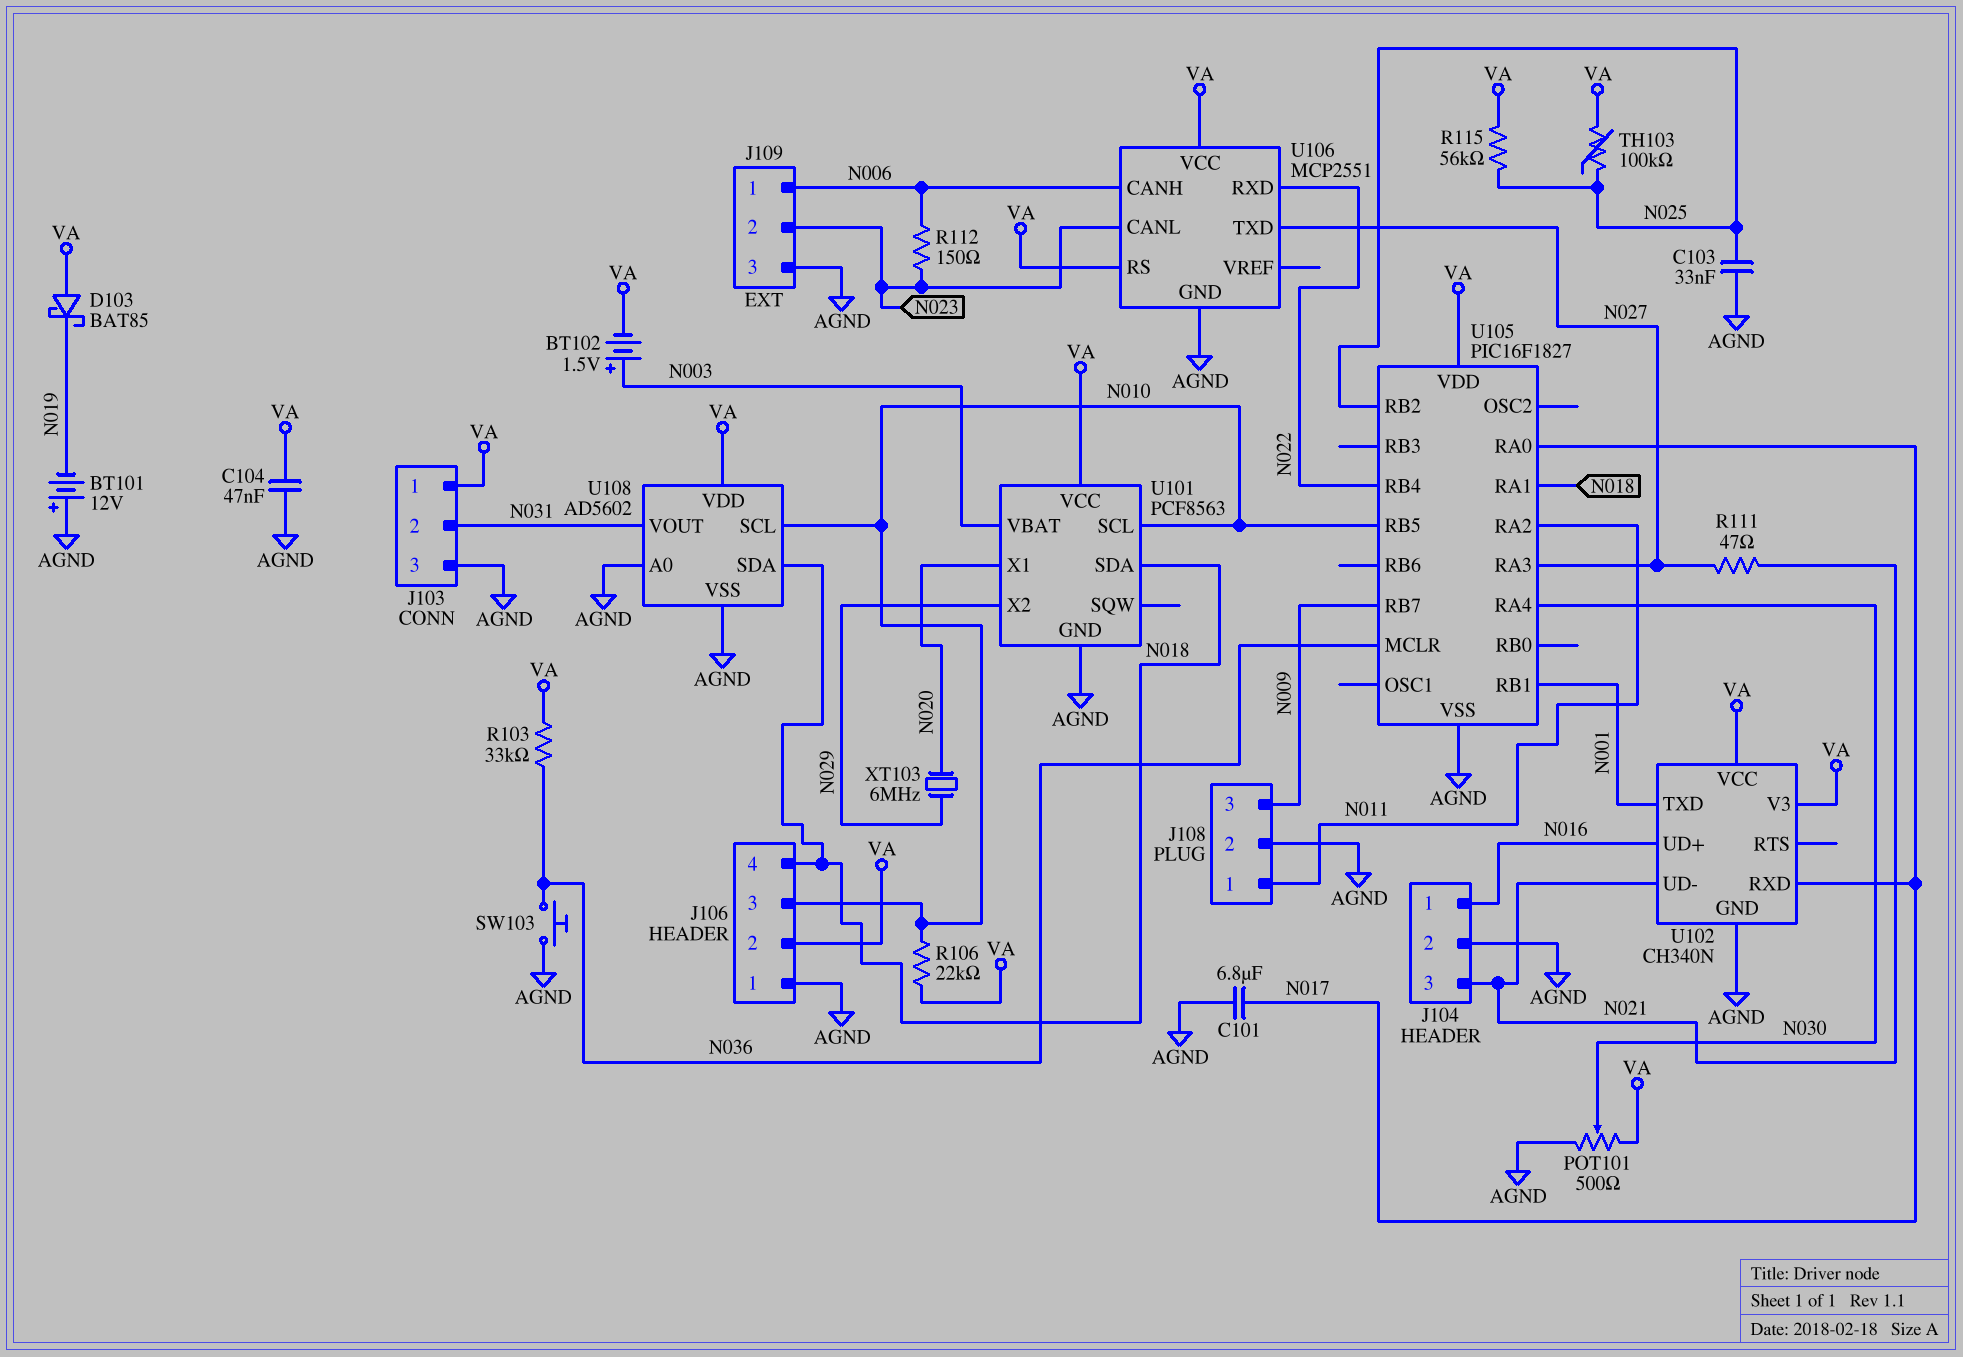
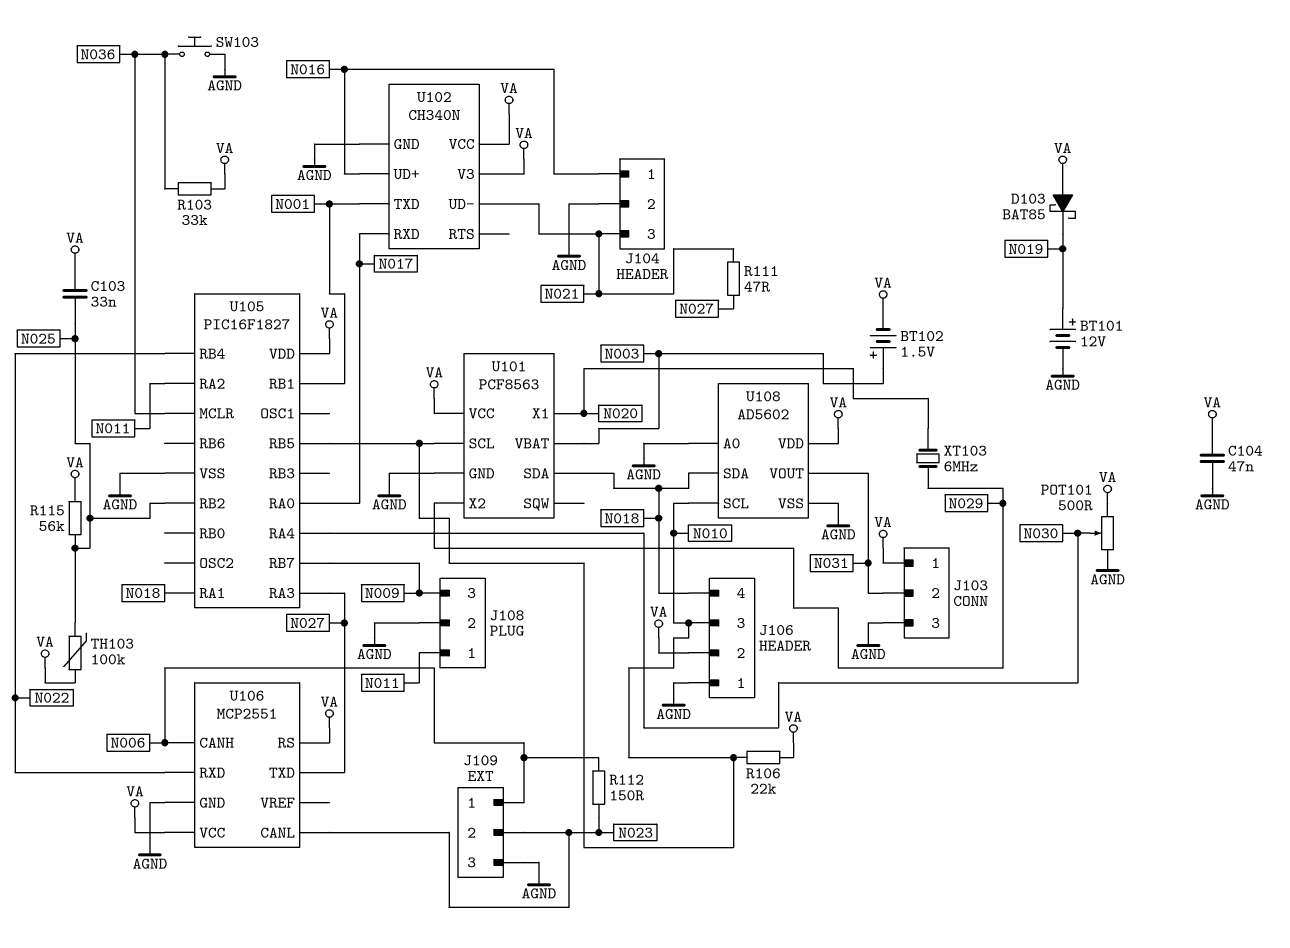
BT101: 12V (plus AGND, minus N019) -> 12V (plus N019, minus AGND)
C101: 6.8uF (AGND, N017) -> none
C103: 33nF (AGND, N025) -> 33nF (N025, VA)

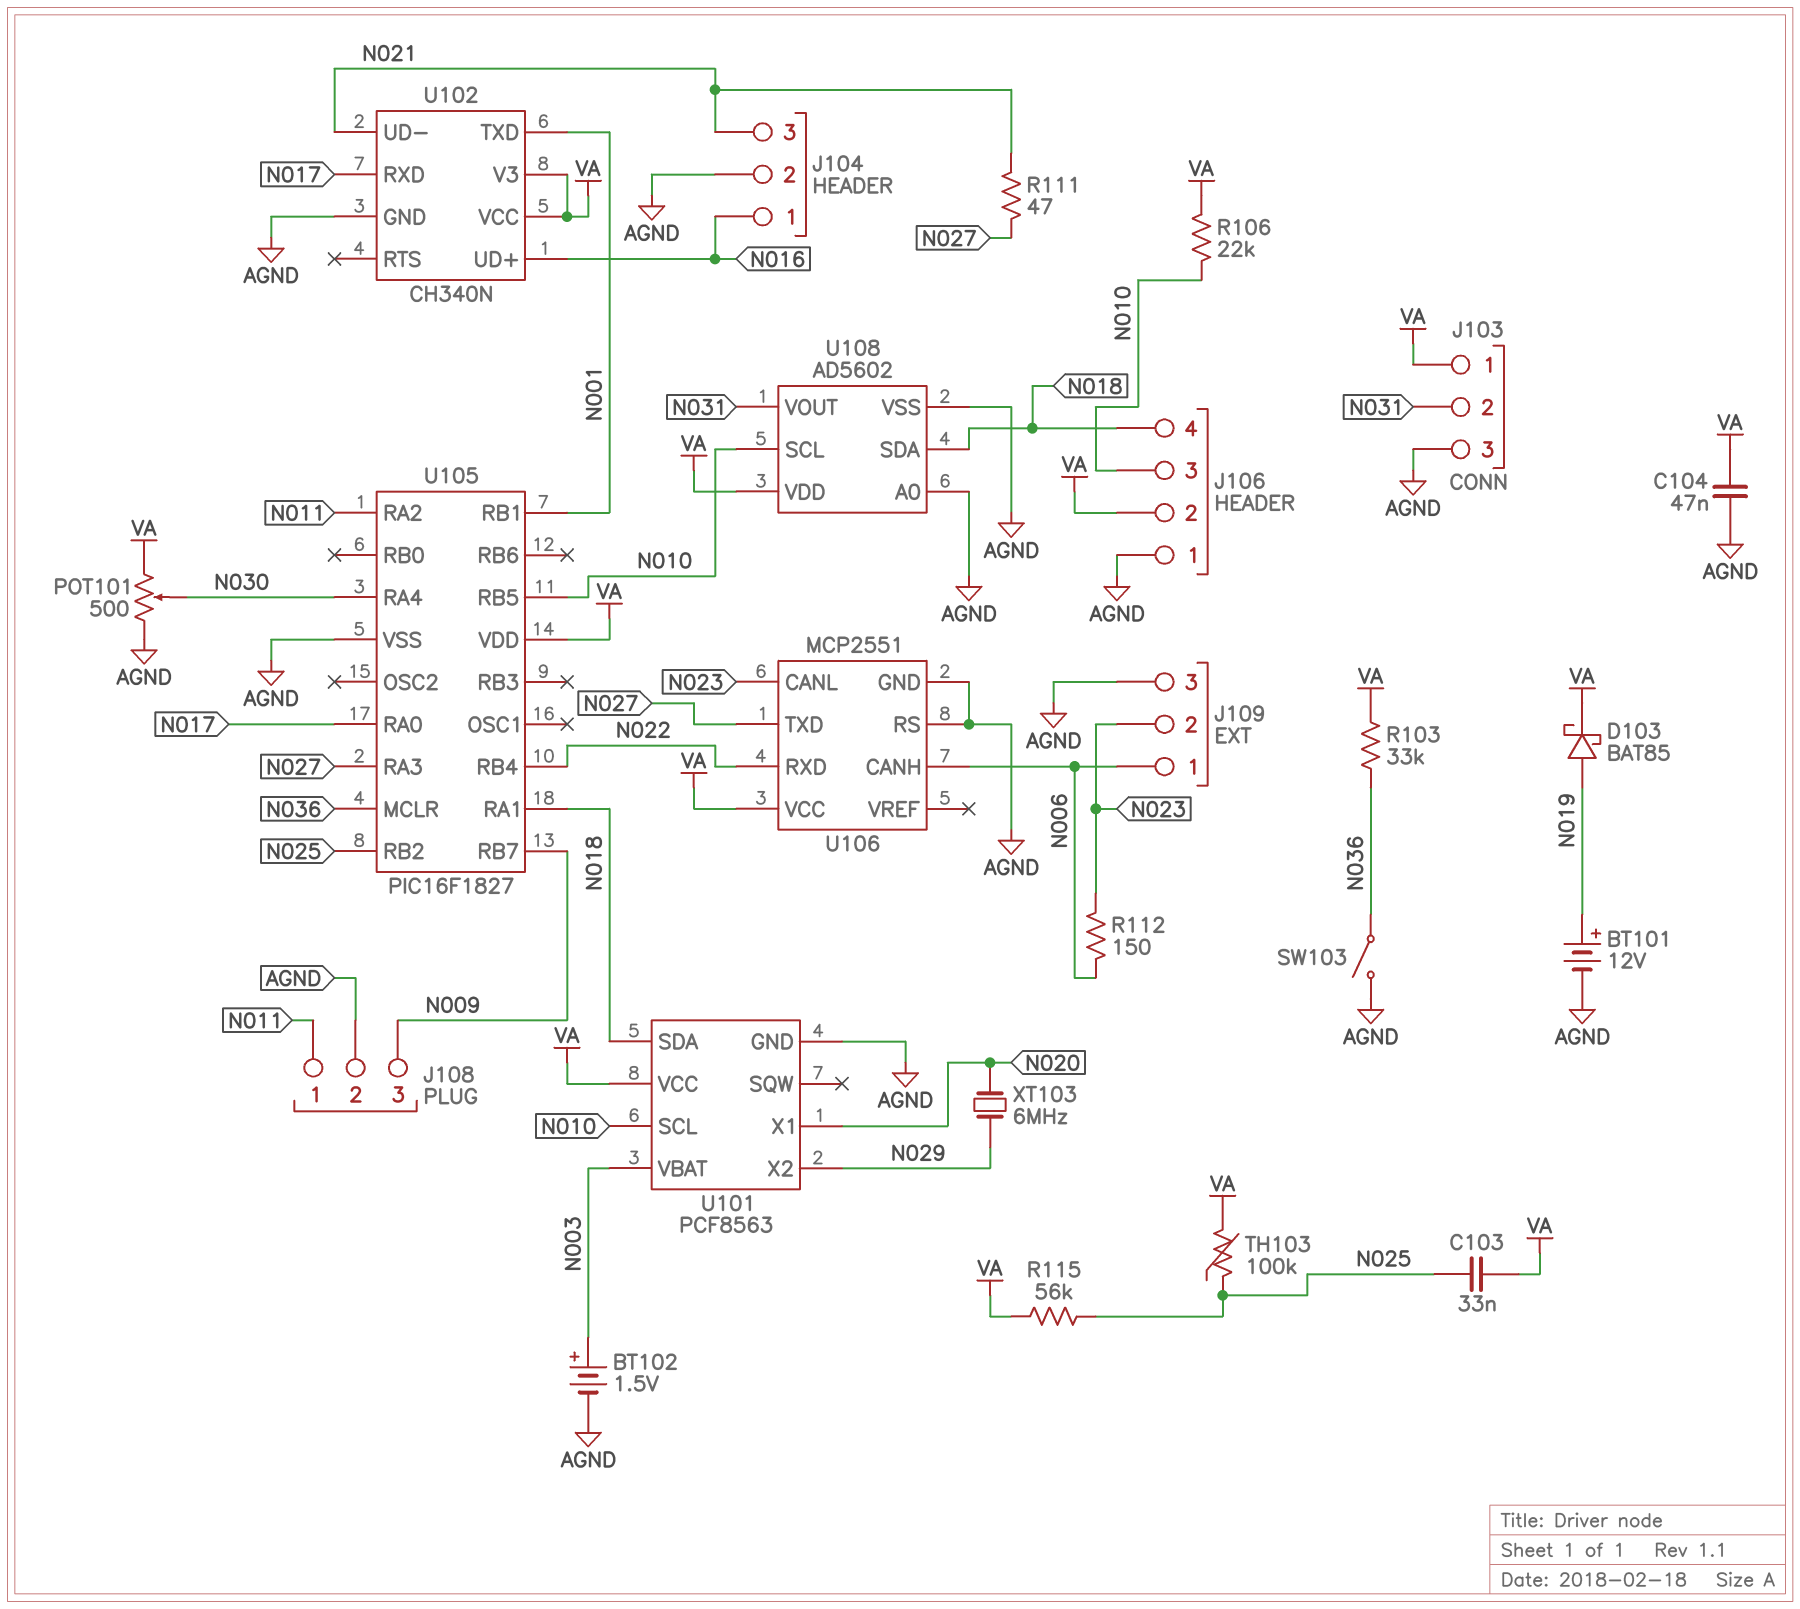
BT102: 1.5V (plus N003, minus VA) -> 1.5V (plus N003, minus AGND)
D103: schottky BAT85 (A VA, K N019) -> schottky BAT85 (A N019, K VA)
SW103: button (AGND, N036) -> switch (AGND, N036)
U106 pin RS: VA -> AGND

